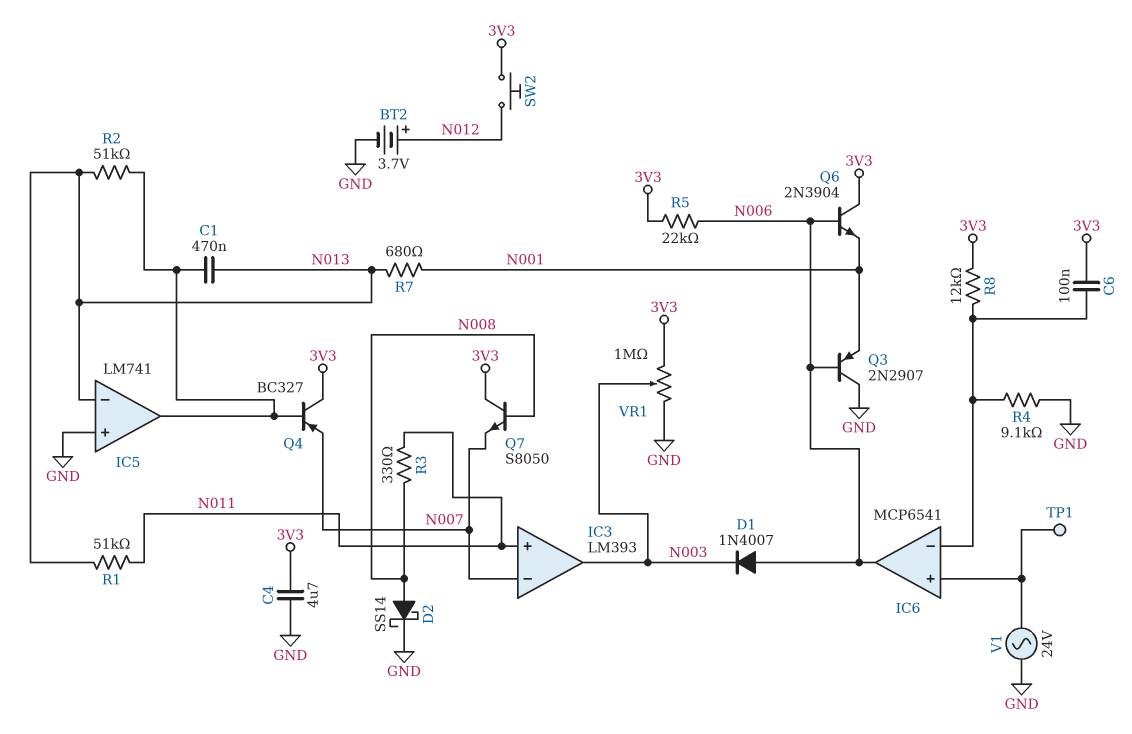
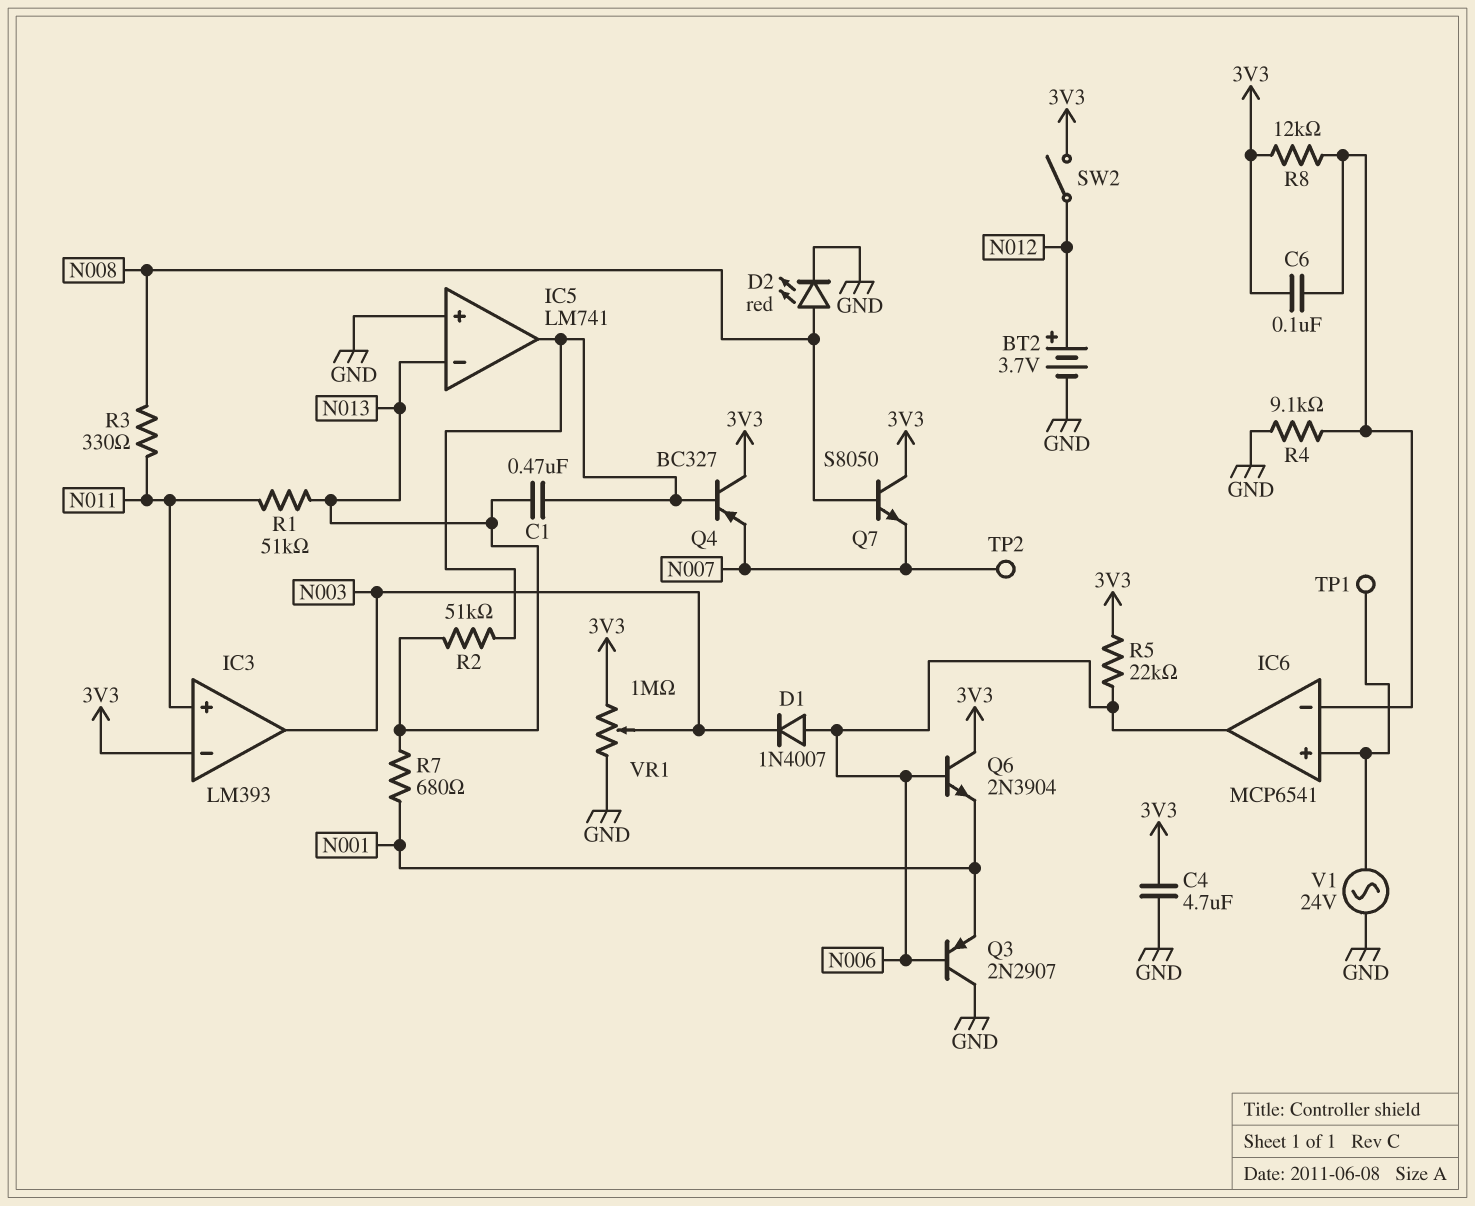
D2: schottky SS14 (A N008, K GND) -> LED red (A N008, K GND)
IC3 pin in-: N007 -> 3V3
SW2: button (3V3, N012) -> switch (3V3, N012)
TP2: none -> test point (N007)

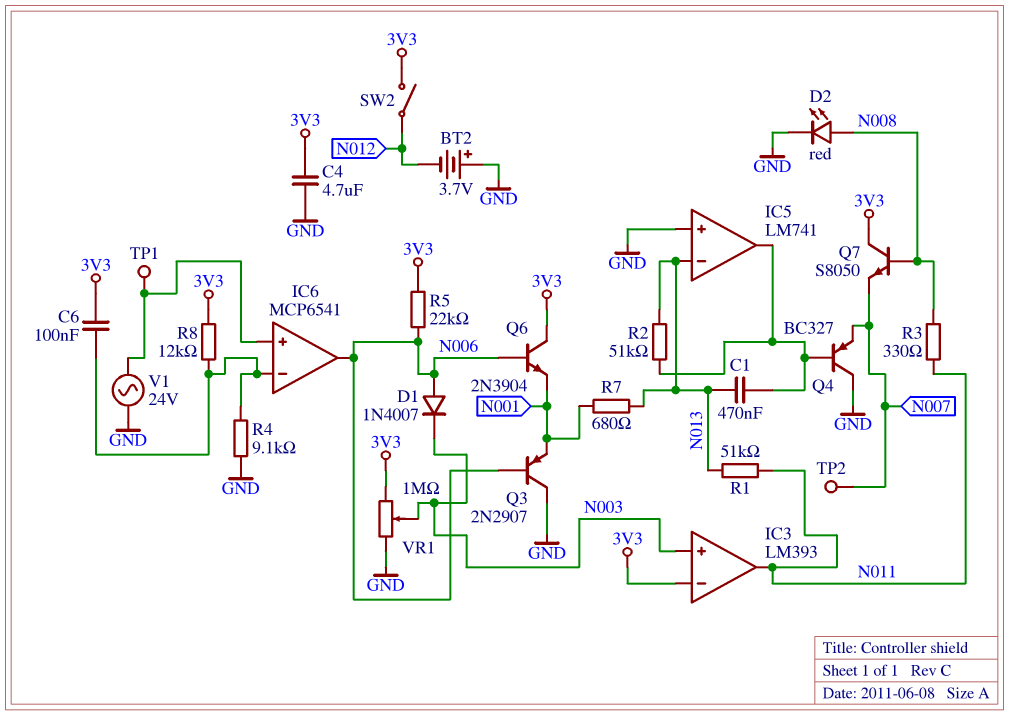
BT2: 3.7V (plus N012, minus GND) -> 3.7V (plus GND, minus N012)
IC3 pin in+: N011 -> N003
IC3 pin out: N003 -> N011
Q4: PNP BC327 (B IC5/out, C 3V3, E N007) -> PNP BC327 (B IC5/out, C GND, E N007)

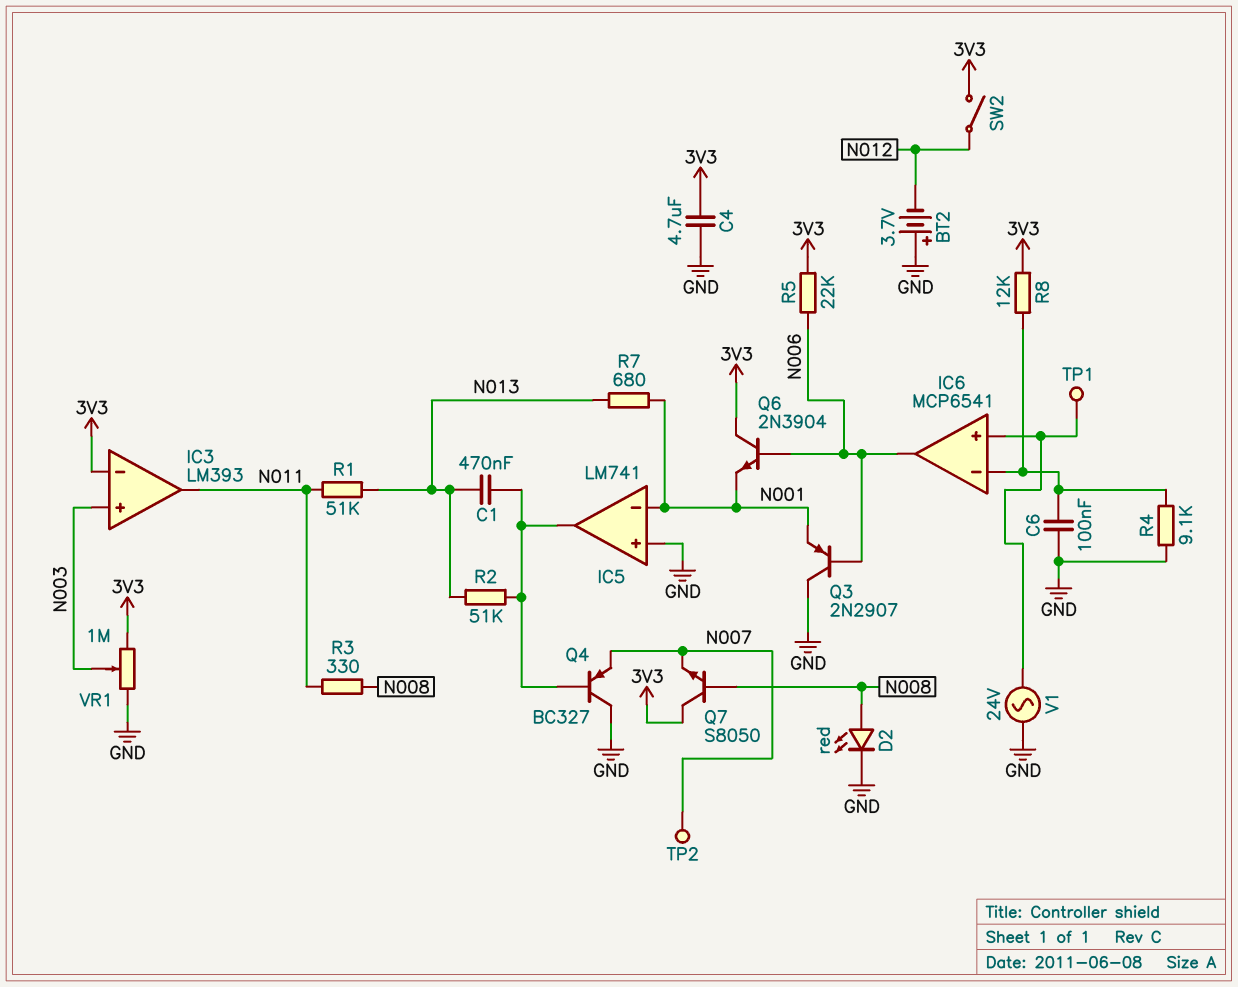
C6: 100nF (3V3, IC6/in-) -> 100nF (GND, IC6/in-)
D1: diode 1N4007 (A N006, K N003) -> none
IC5 pin in-: N013 -> N001

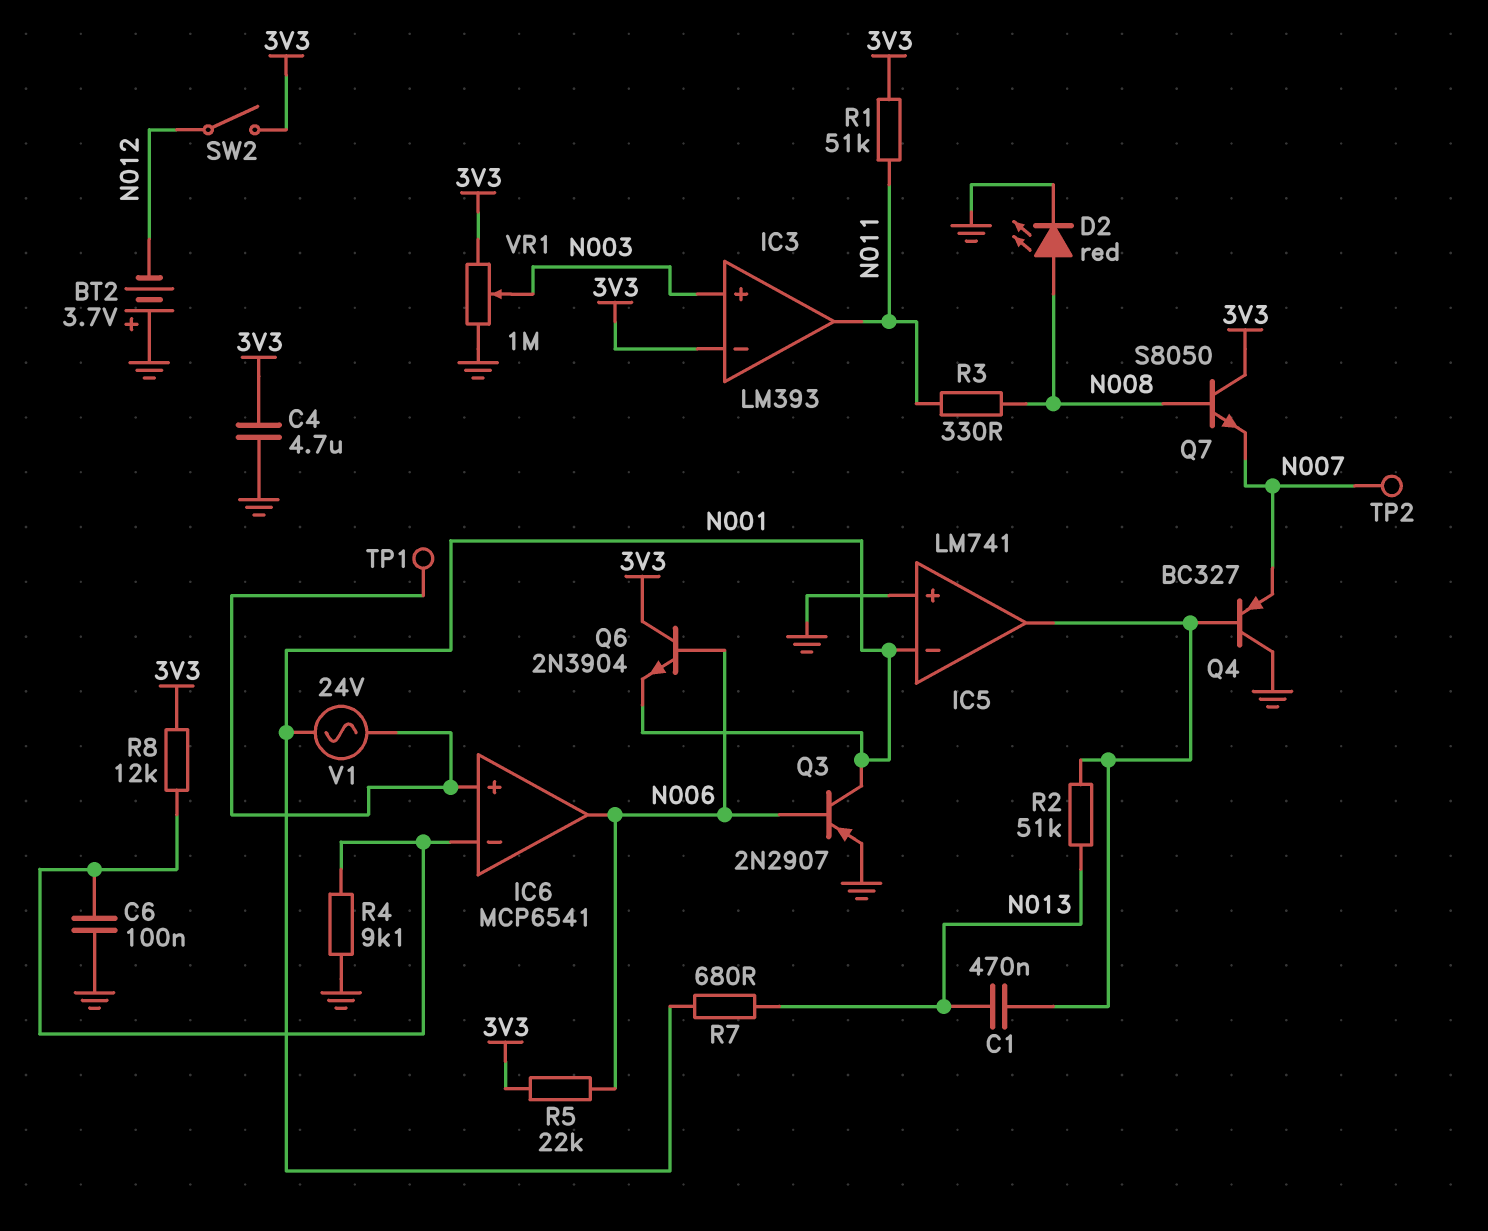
Q3: PNP 2N2907 (B N006, C GND, E N001) -> PNP 2N2907 (B N006, C N001, E GND)
R1: 51k (N011, N013) -> 51k (3V3, N011)
V1: AC 24V (GND, IC6/in+) -> AC 24V (IC6/in+, N001)

